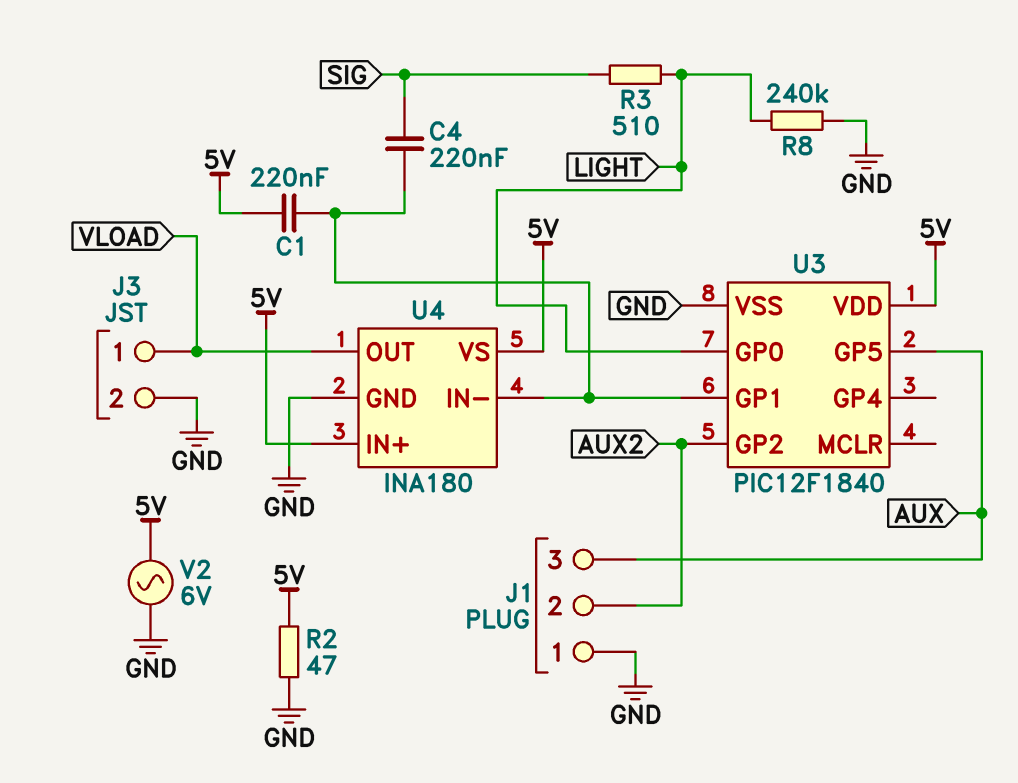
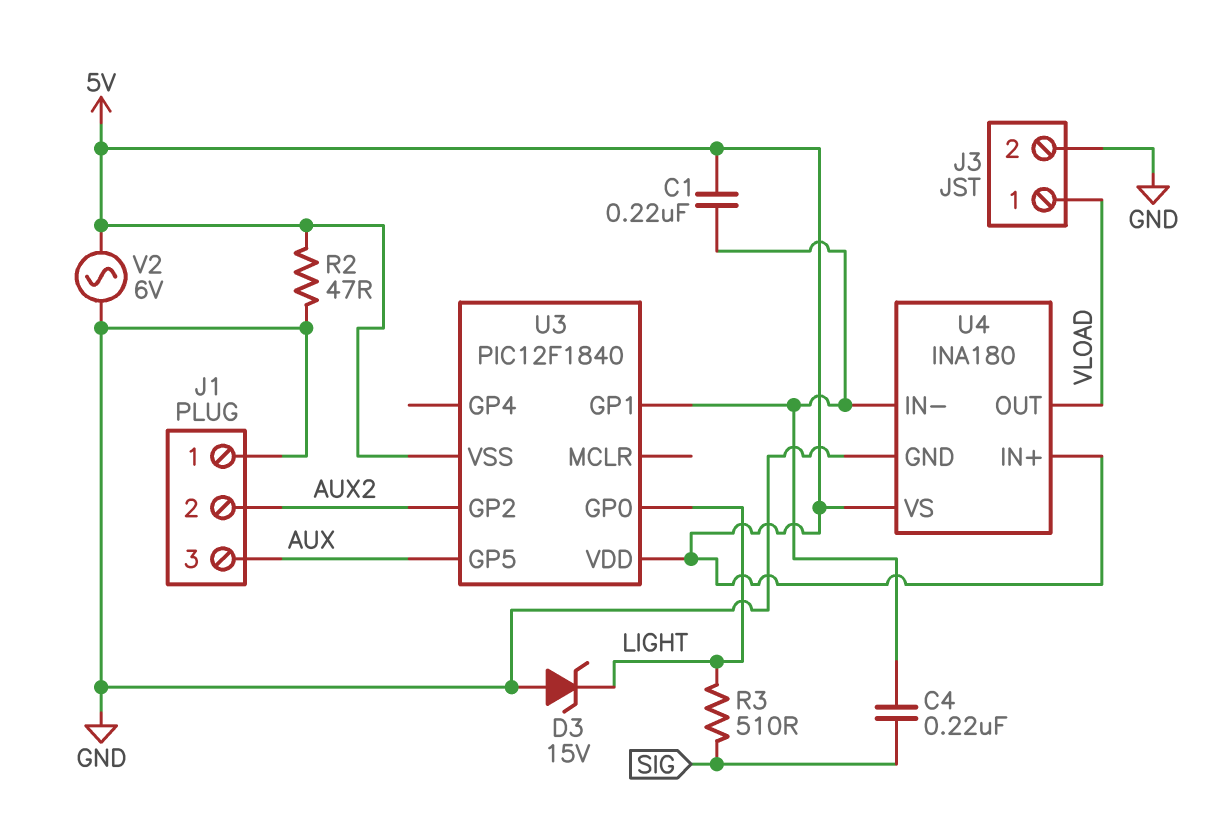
D3: none -> zener 15V (A GND, K LIGHT)
R8: 240k (GND, LIGHT) -> none
U3 pin VSS: GND -> 5V

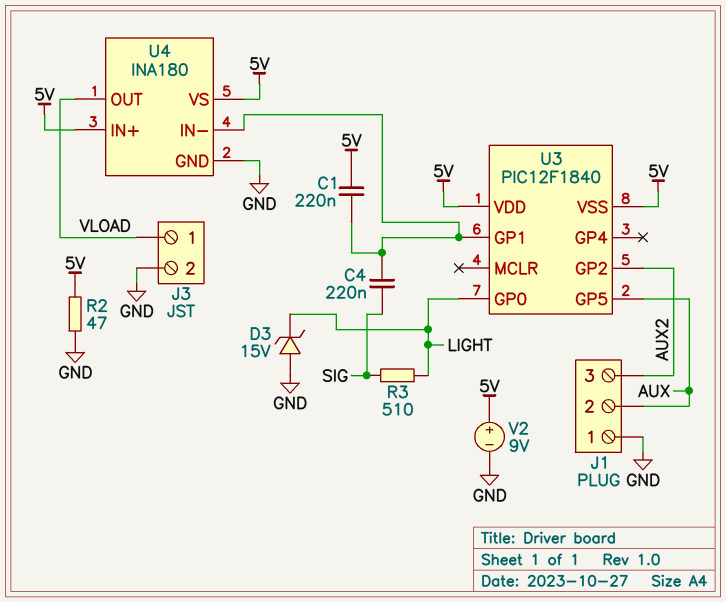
J1 pin 2: AUX2 -> AUX
J1 pin 3: AUX -> AUX2
V2: AC 6V (5V, GND) -> 9V (plus 5V, minus GND)

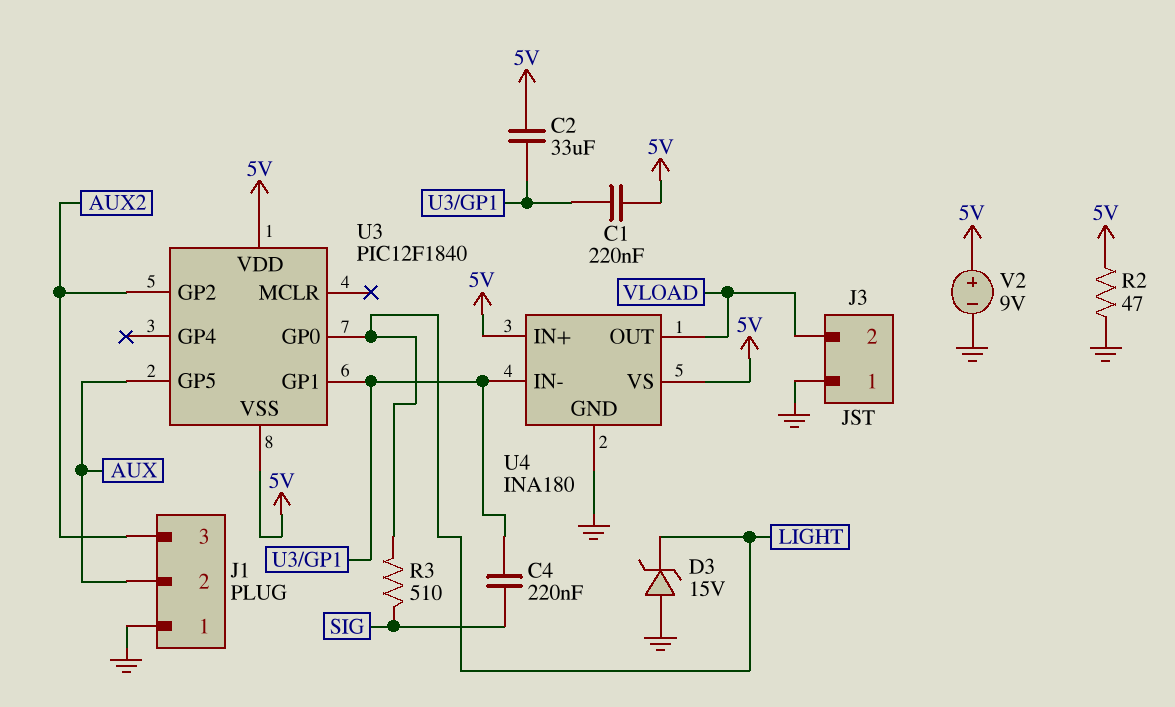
C2: none -> 33uF (5V, U3/GP1)
J3 pin 1: VLOAD -> GND
J3 pin 2: GND -> VLOAD

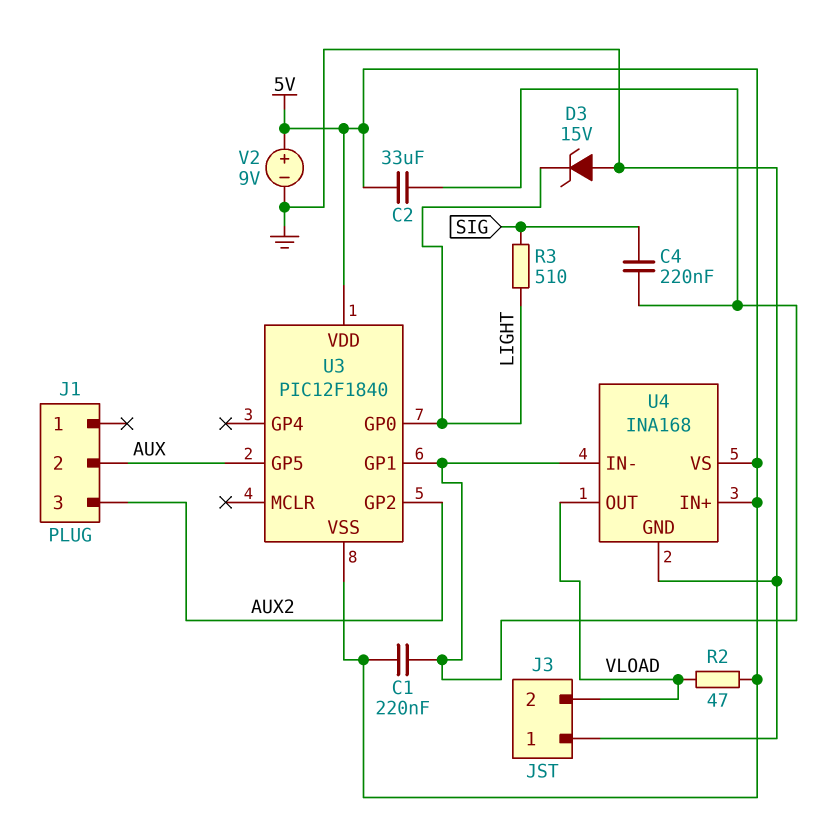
J1 pin 1: GND -> none
R2: 47 (5V, GND) -> 47 (5V, VLOAD)
U4: INA180 -> INA168

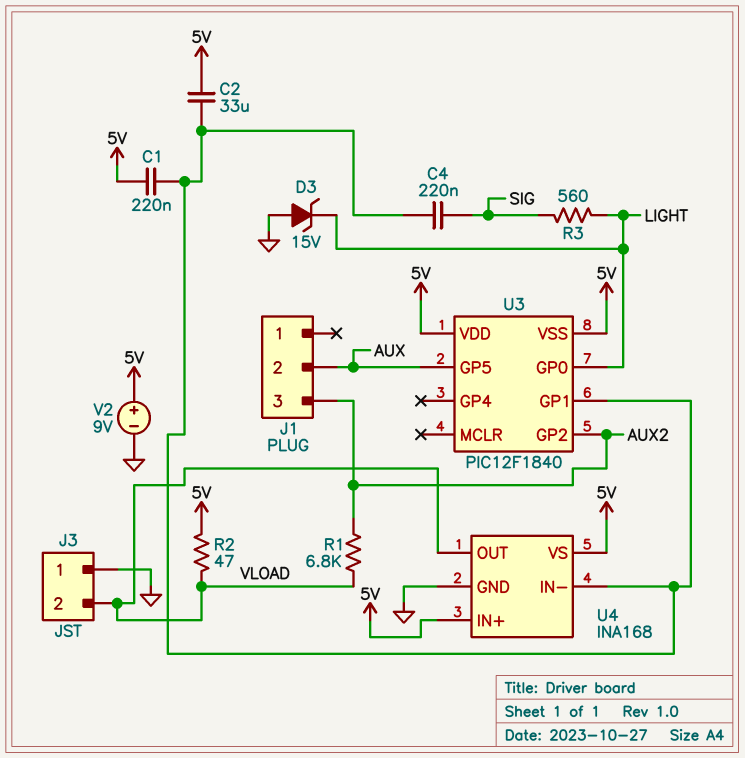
R1: none -> 6.8k (AUX2, VLOAD)
R3: 510 (LIGHT, SIG) -> 560 (LIGHT, SIG)

